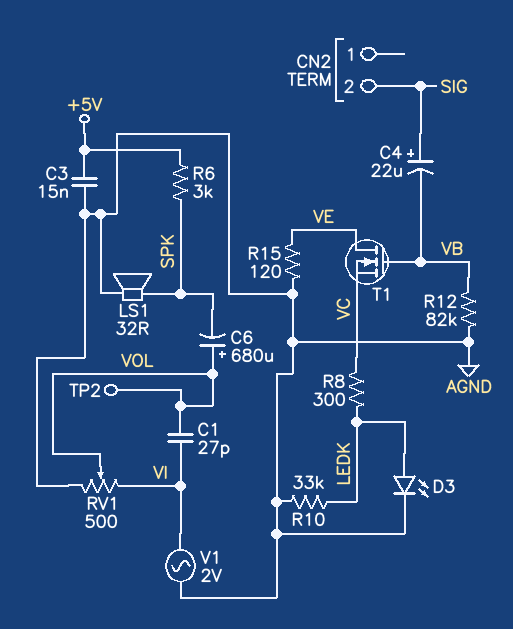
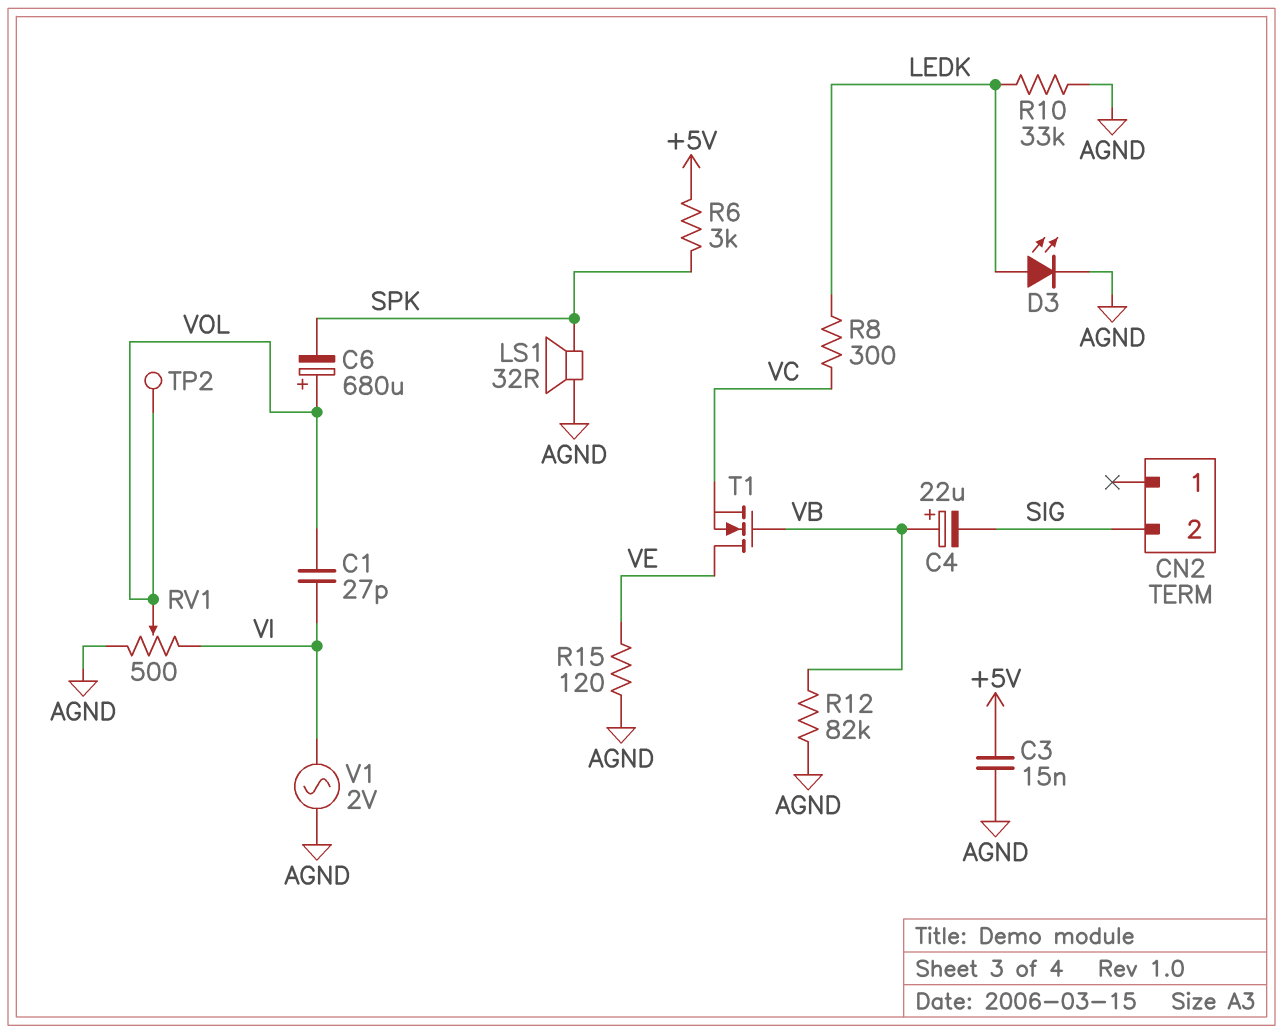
C4: 22uF (plus SIG, minus VB) -> 22uF (plus VB, minus SIG)

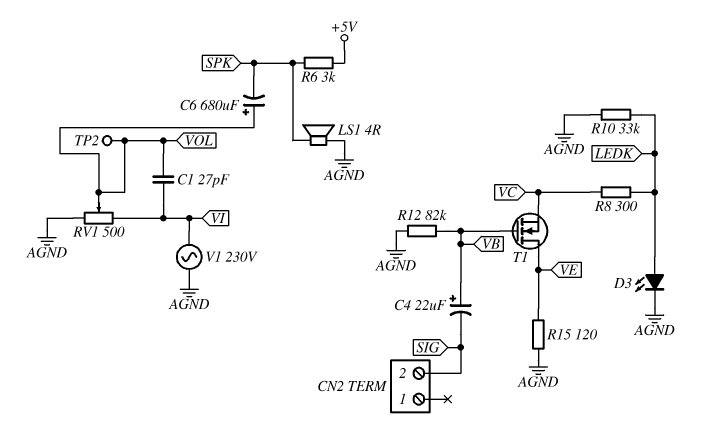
C3: 15nF (+5V, AGND) -> none
LS1: speaker 32R (AGND, SPK) -> speaker 4R (AGND, SPK)
V1: AC 2V (AGND, VI) -> AC 230V (AGND, VI)

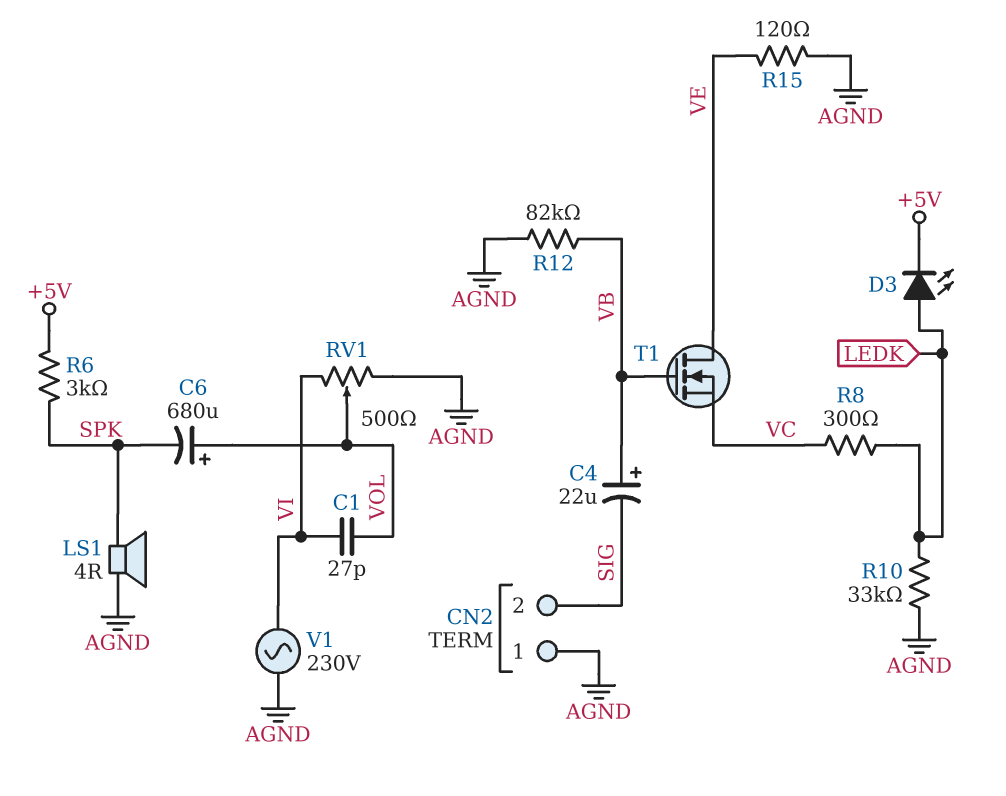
CN2 pin 1: none -> AGND
D3: LED (A LEDK, K AGND) -> LED (A LEDK, K +5V)
TP2: test point (VOL) -> none

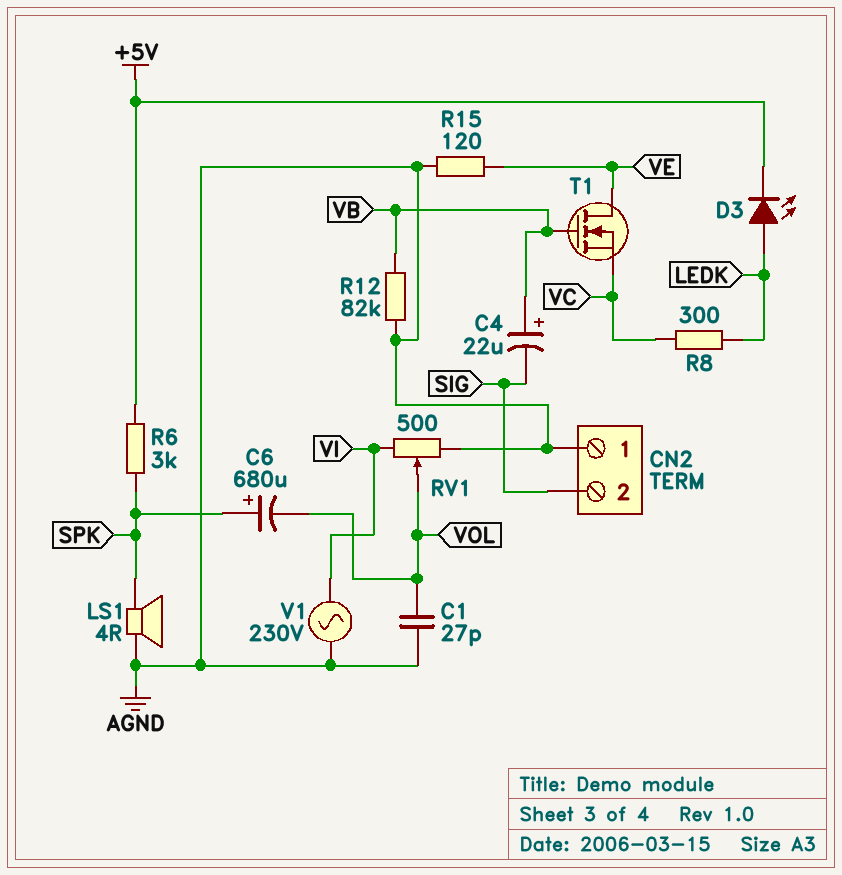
C1: 27pF (VI, VOL) -> 27pF (AGND, VOL)
C6: 680uF (plus VOL, minus SPK) -> 680uF (plus SPK, minus VOL)
R10: 33k (AGND, LEDK) -> none

